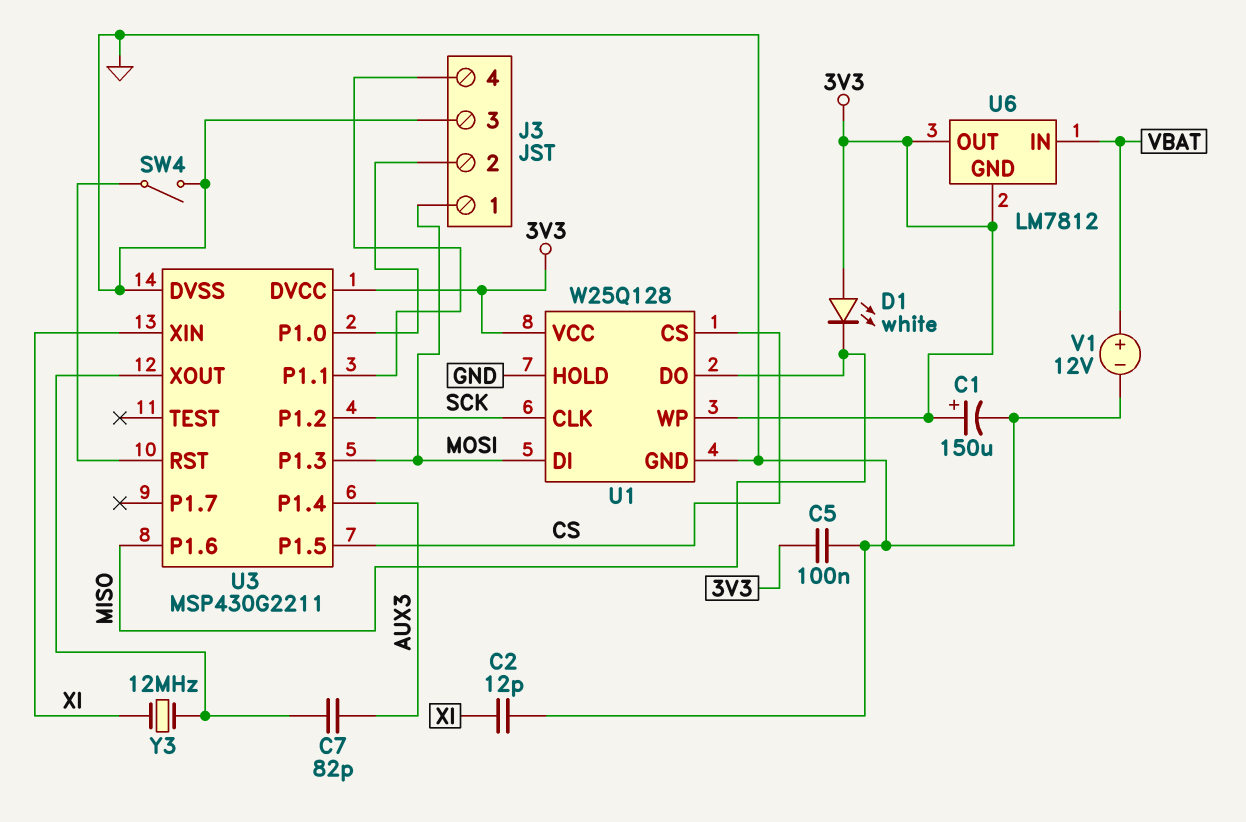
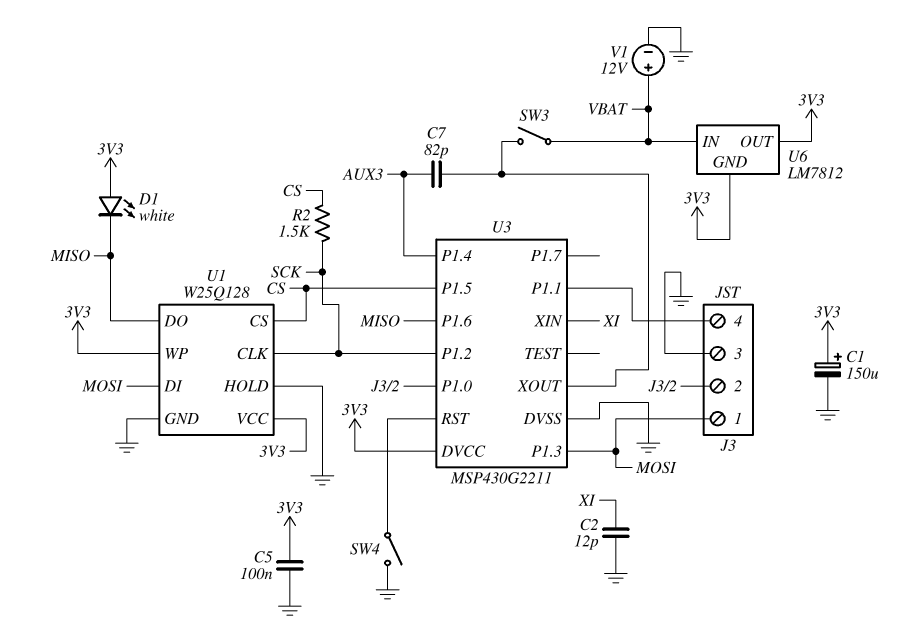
R2: none -> 1.5k (CS, SCK)
SW3: none -> switch (U3/XOUT, VBAT)
Y3: 12MHz (U3/XOUT, XI) -> none

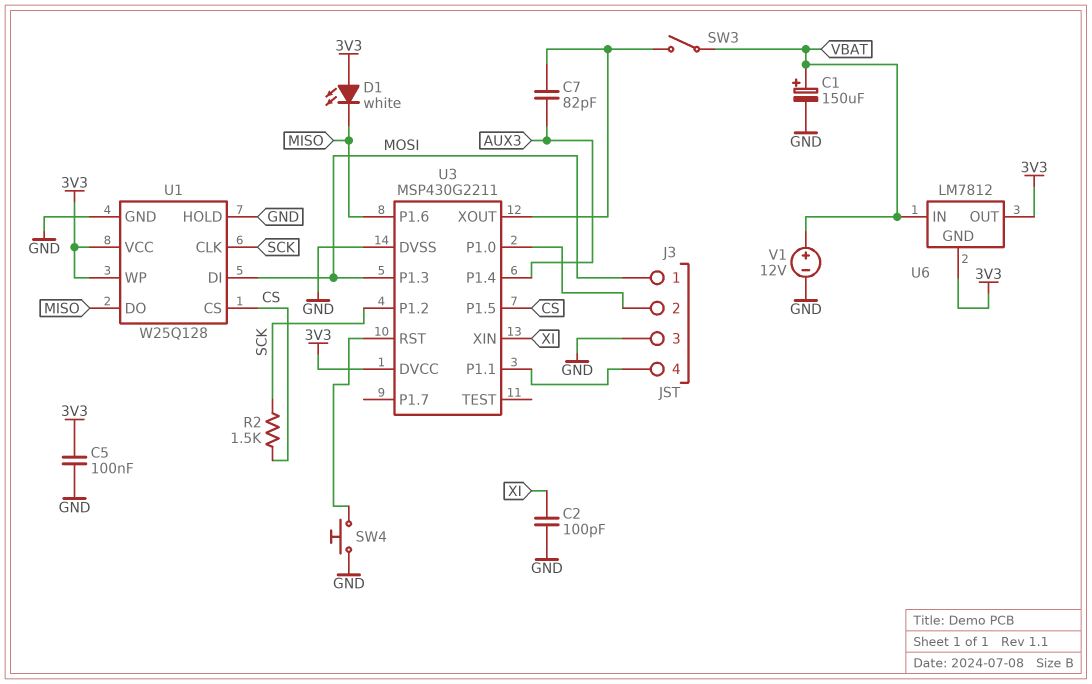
C1: 150uF (plus 3V3, minus GND) -> 150uF (plus VBAT, minus GND)
C2: 12pF (GND, XI) -> 100pF (GND, XI)
SW4: switch (GND, U3/RST) -> button (GND, U3/RST)

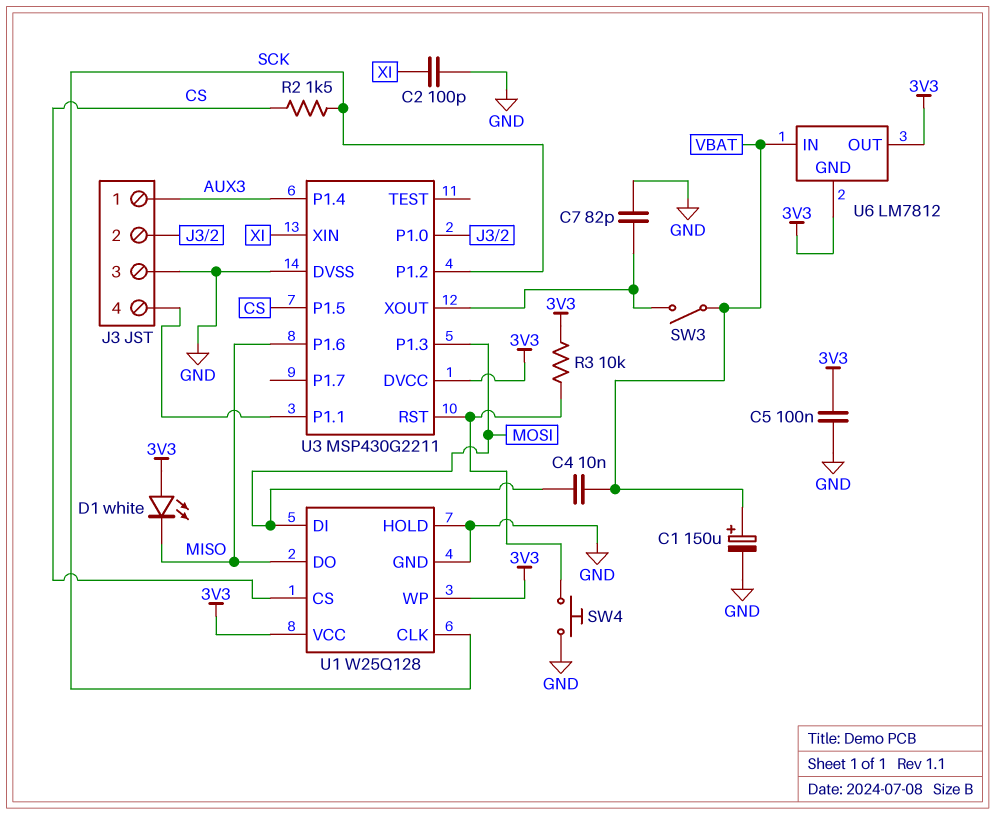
C4: none -> 10nF (MOSI, VBAT)
C7: 82pF (AUX3, U3/XOUT) -> 82pF (GND, U3/XOUT)
J3 pin 1: MOSI -> AUX3
R3: none -> 10k (3V3, U3/RST)
V1: 12V (plus VBAT, minus GND) -> none

